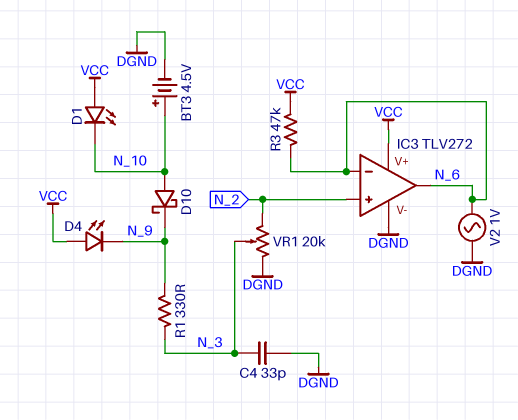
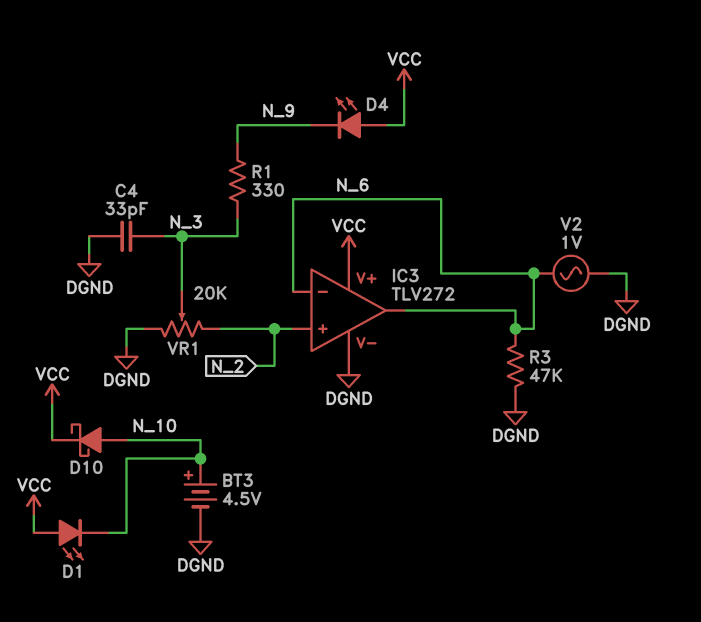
D10: schottky (A N_10, K N_9) -> schottky (A N_10, K VCC)
R3: 47k (N_6, VCC) -> 47k (DGND, N_6)

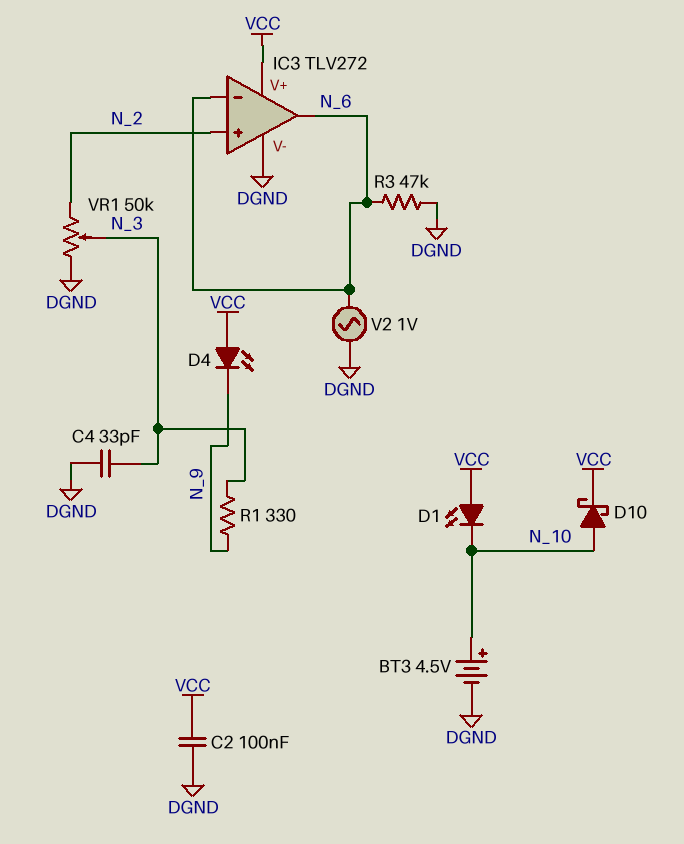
C2: none -> 100nF (DGND, VCC)
VR1: 20k (DGND, N_2, wiper N_3) -> 50k (DGND, N_2, wiper N_3)

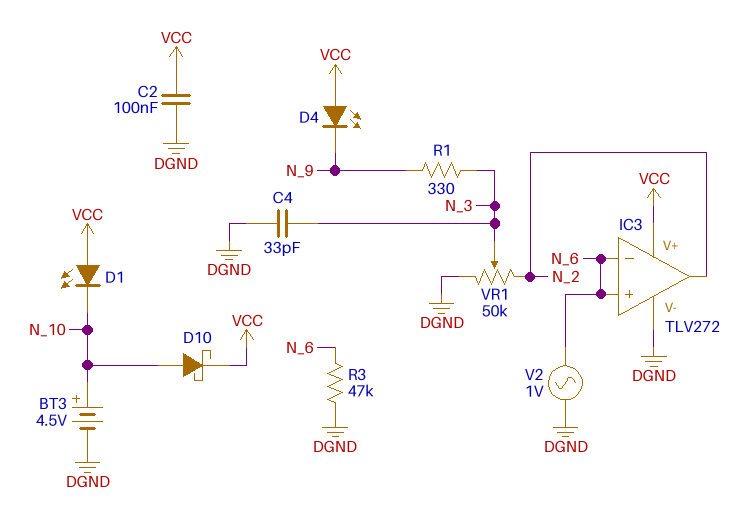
IC3 pin in+: N_2 -> N_6
IC3 pin out: N_6 -> N_2

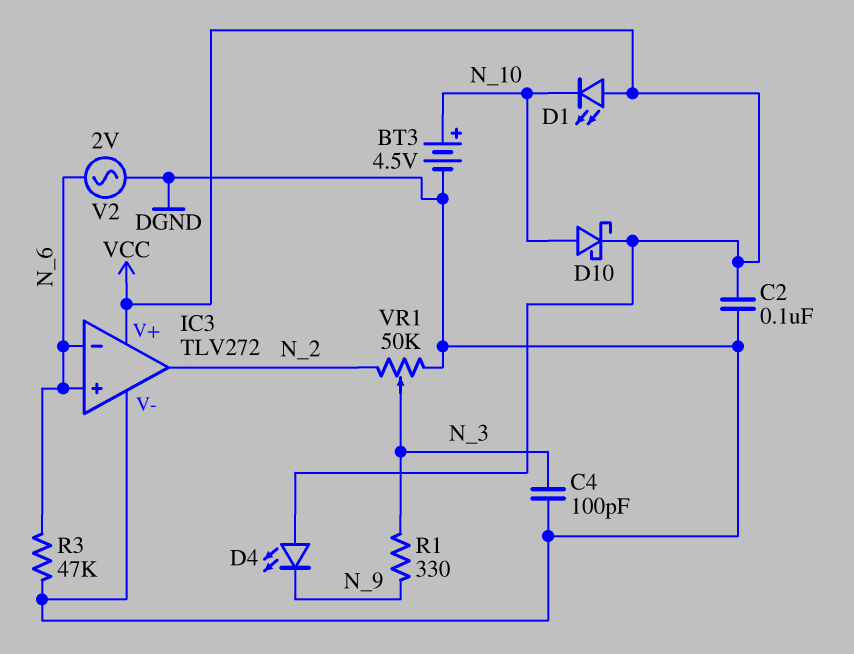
C4: 33pF (DGND, N_3) -> 100pF (DGND, N_3)
V2: AC 1V (DGND, N_6) -> AC 2V (DGND, N_6)

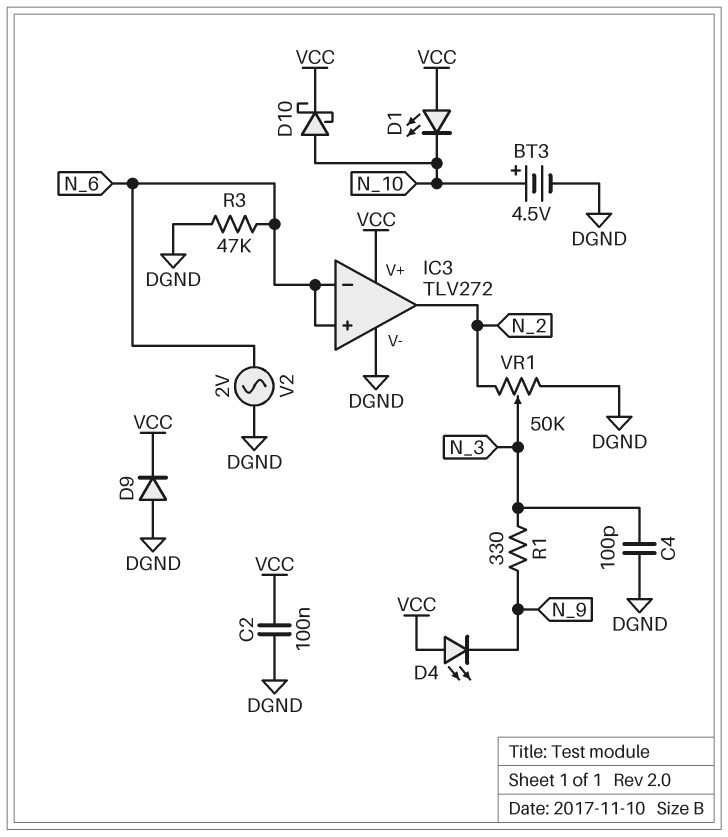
D9: none -> diode (A DGND, K VCC)

